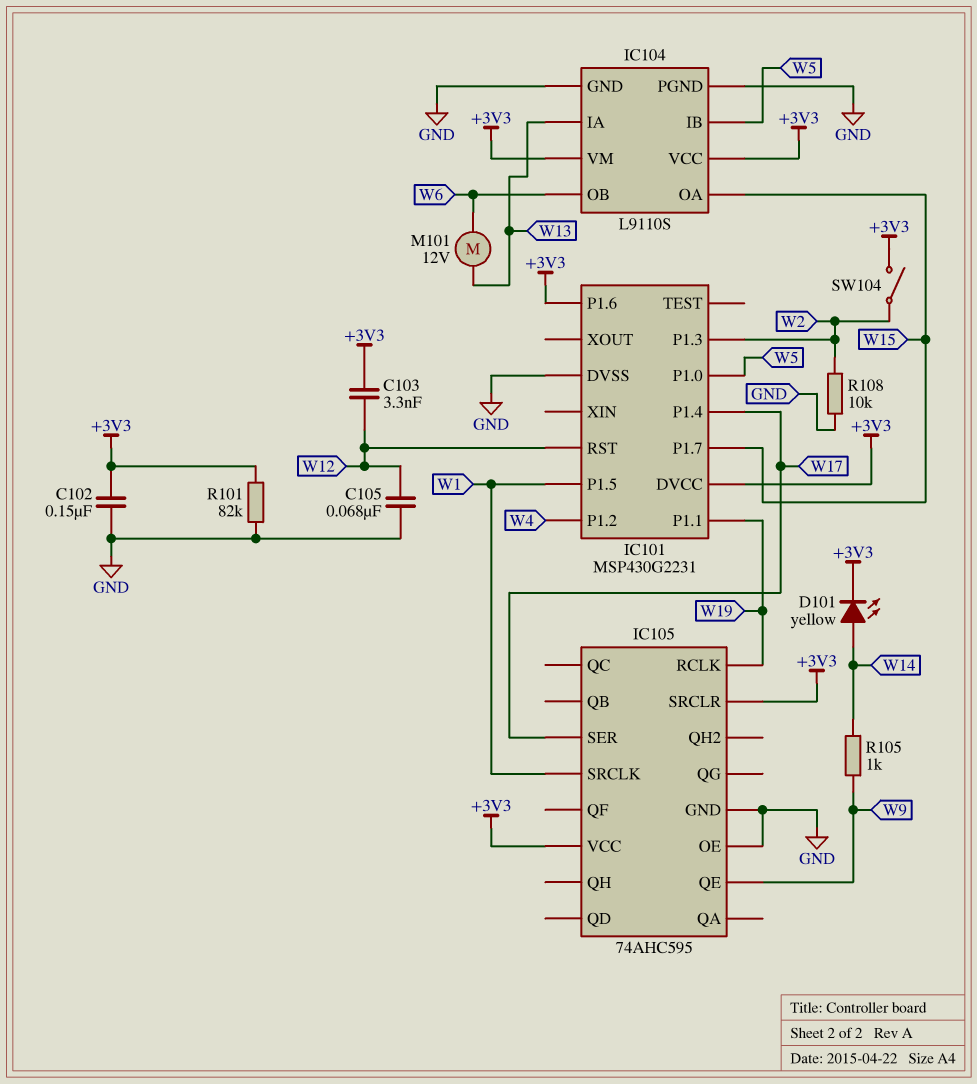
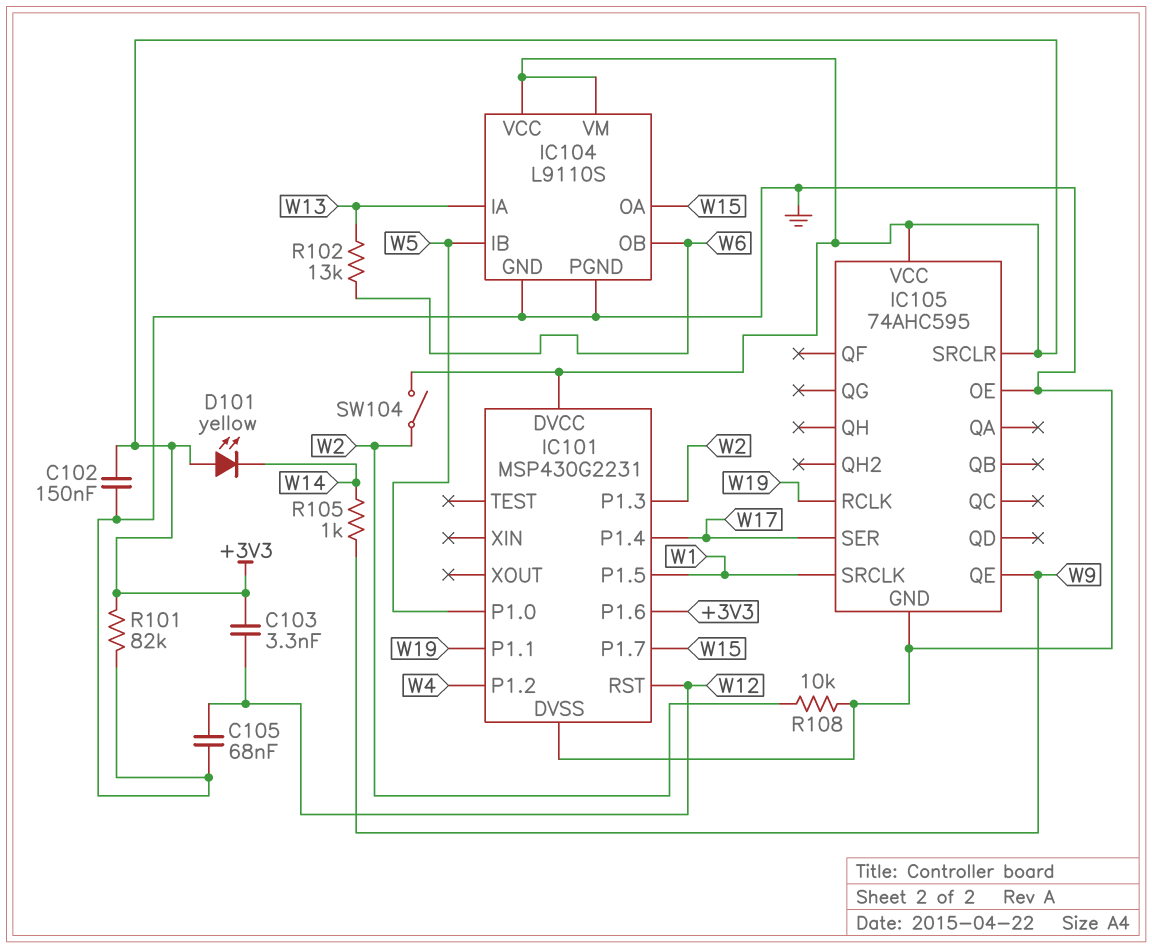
D101: LED yellow (A W14, K +3V3) -> LED yellow (A +3V3, K W14)
M101: motor 12V (W6, W13) -> none
R102: none -> 13k (W6, W13)

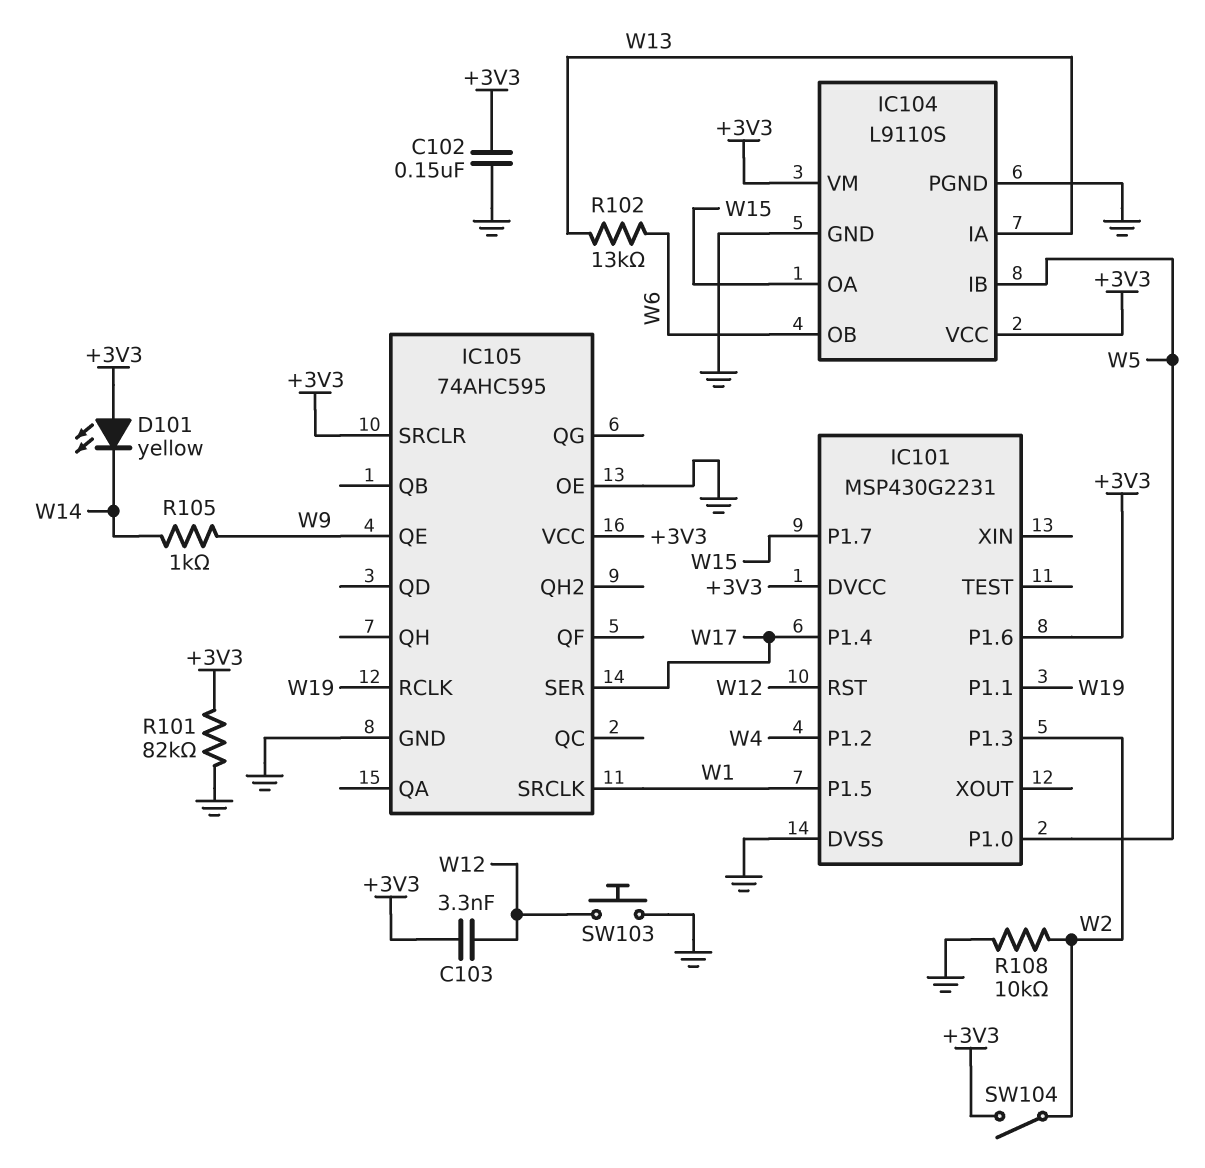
C105: 68nF (GND, W12) -> none
SW103: none -> button (GND, W12)

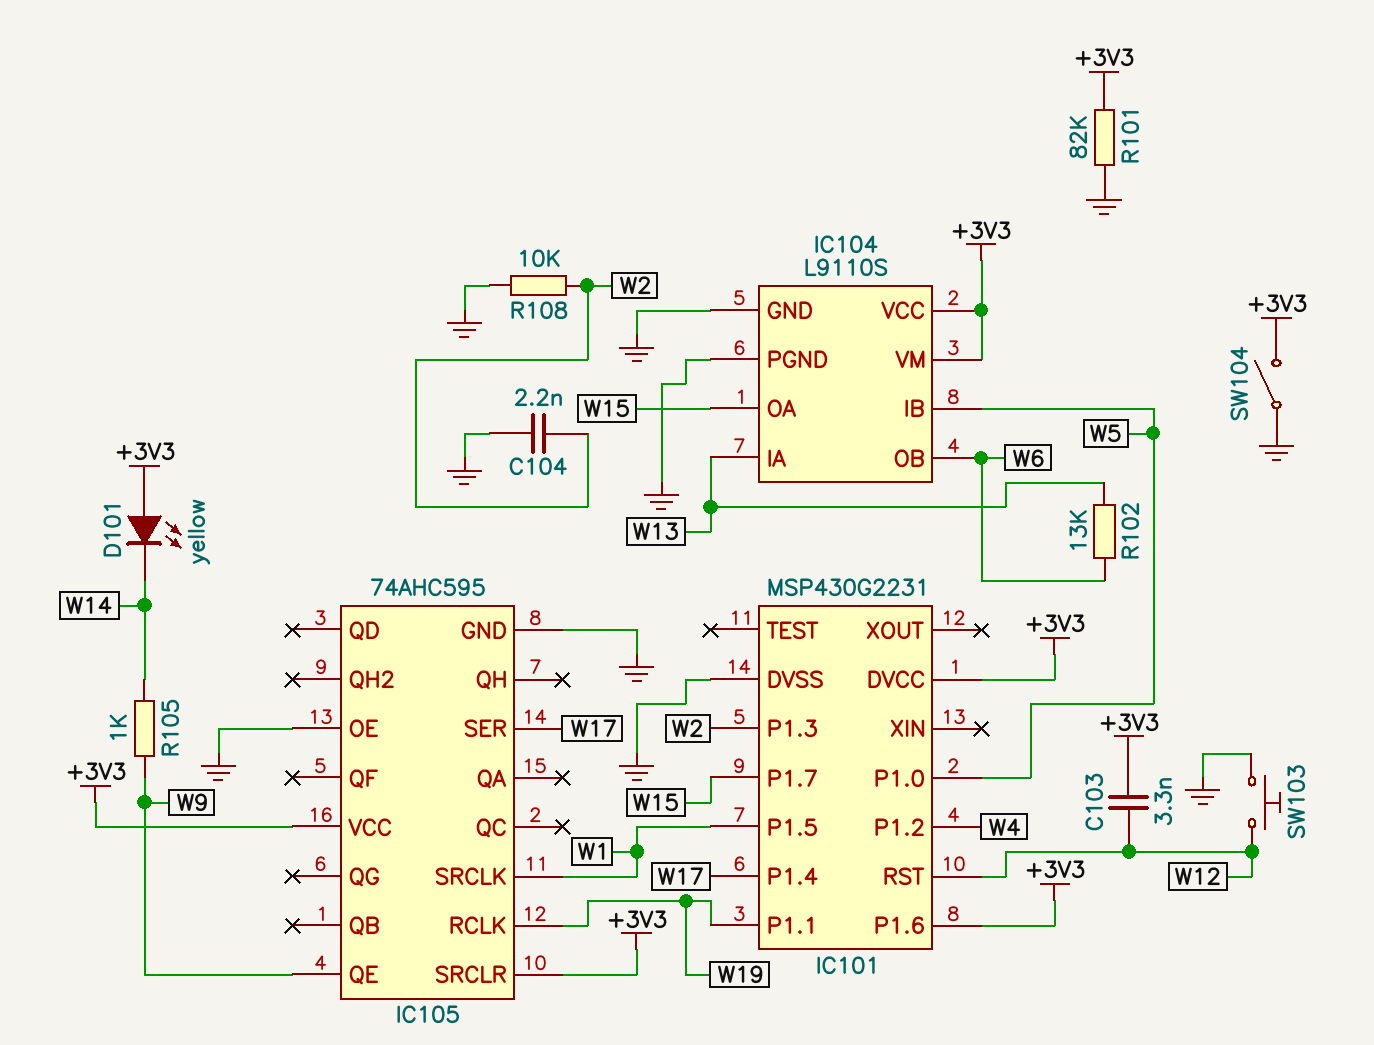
C102: 150nF (+3V3, GND) -> none
C104: none -> 2.2nF (GND, W2)
SW104: switch (+3V3, W2) -> switch (+3V3, GND)

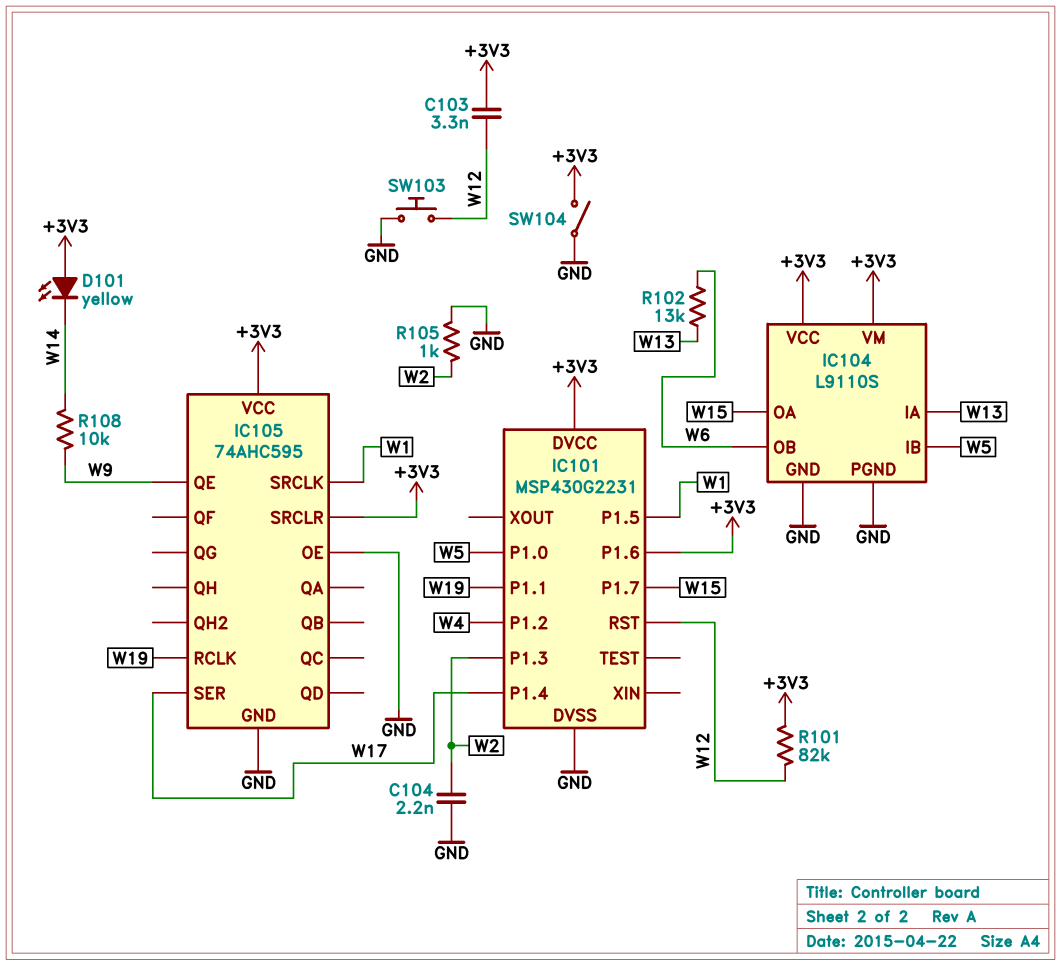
R101: 82k (+3V3, GND) -> 82k (+3V3, W12)
R105: 1k (W9, W14) -> 1k (GND, W2)
R108: 10k (GND, W2) -> 10k (W9, W14)

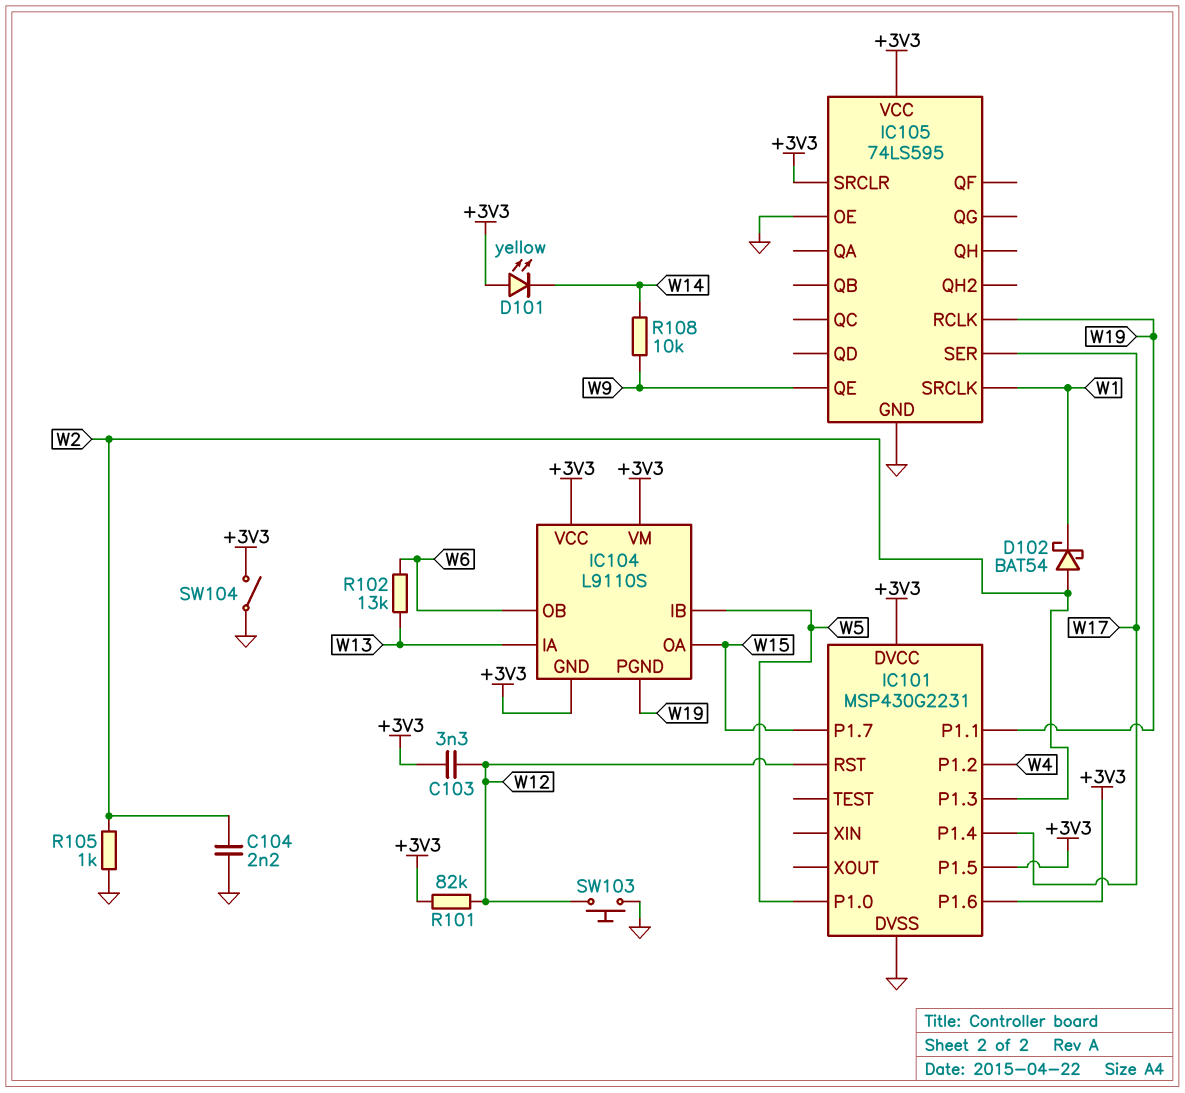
D102: none -> schottky BAT54 (A W2, K W1)
IC101 pin P1.5: W1 -> +3V3
IC104 pin GND: GND -> +3V3
IC104 pin PGND: GND -> W19
IC105: 74AHC595 -> 74LS595

